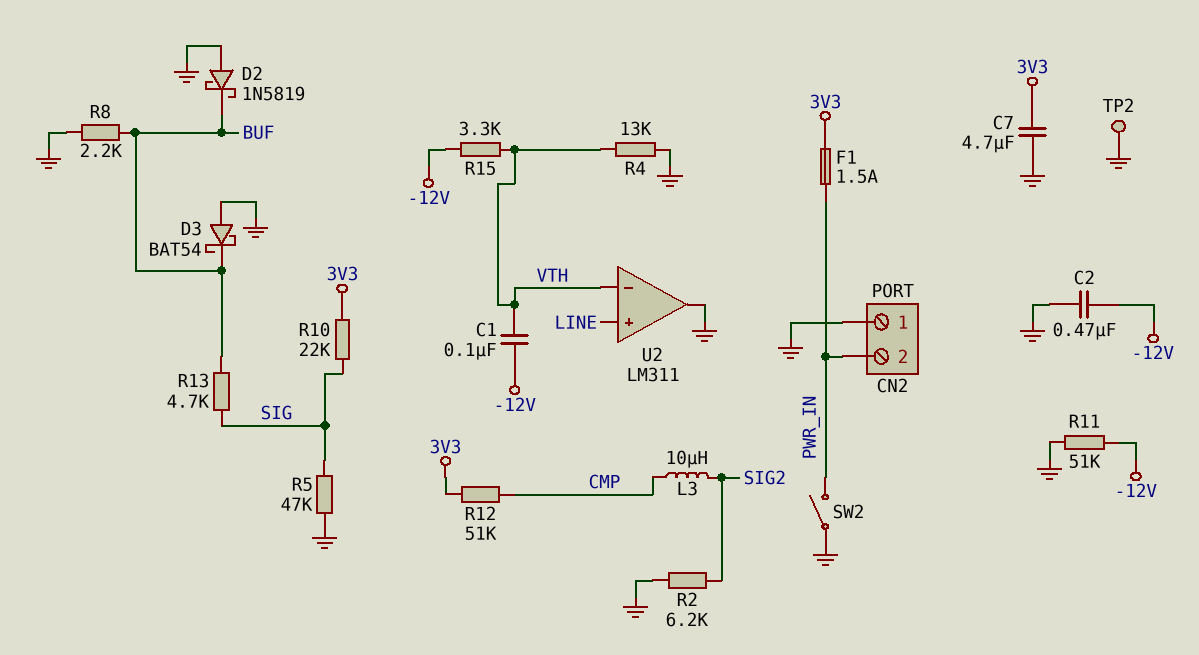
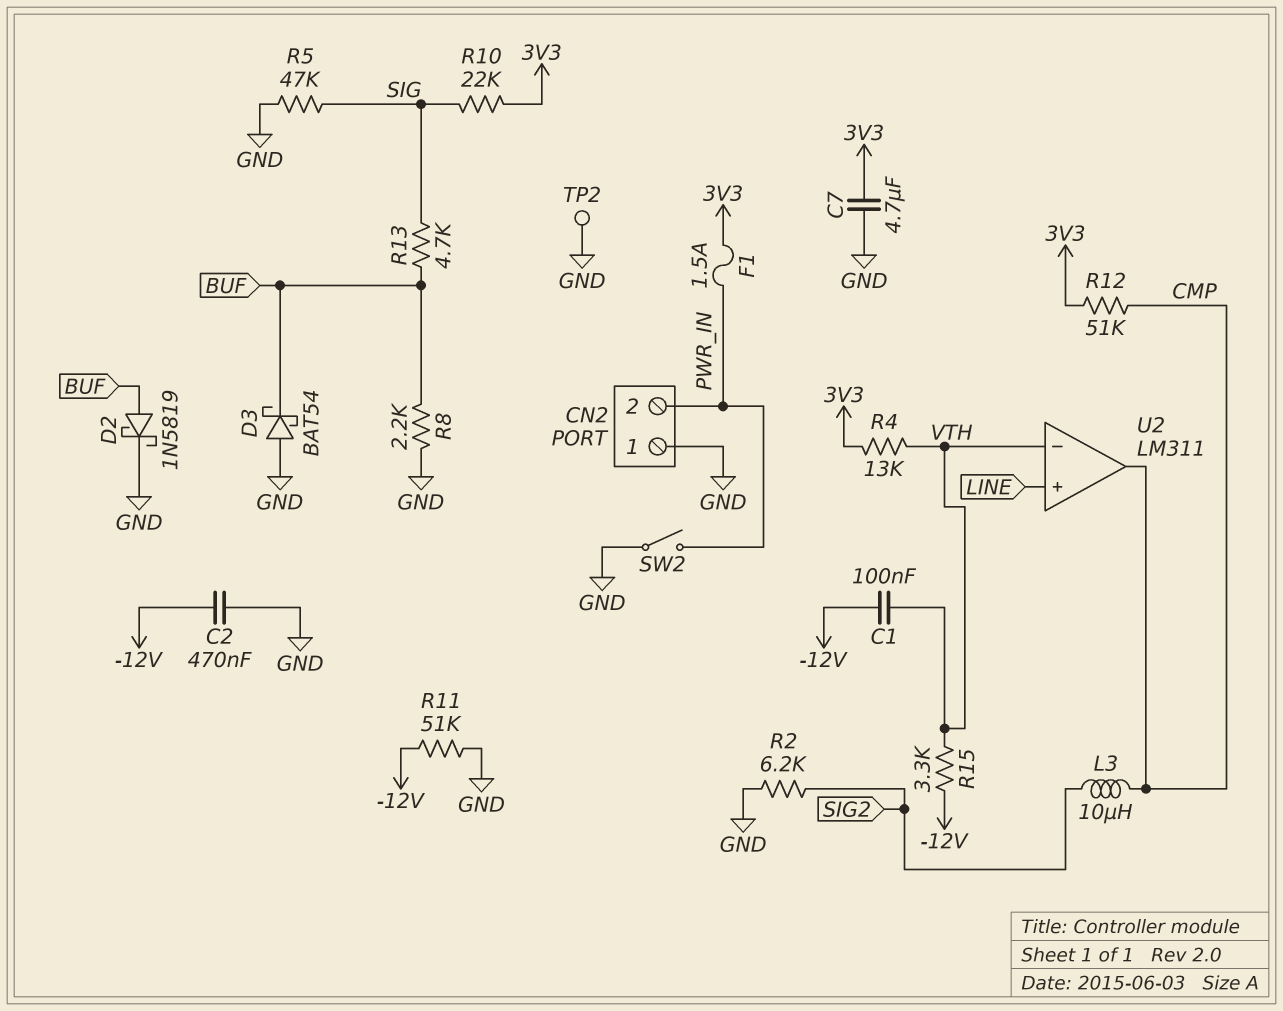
D2: schottky 1N5819 (A GND, K BUF) -> schottky 1N5819 (A BUF, K GND)
R4: 13k (GND, VTH) -> 13k (3V3, VTH)
U2 pin out: GND -> CMP

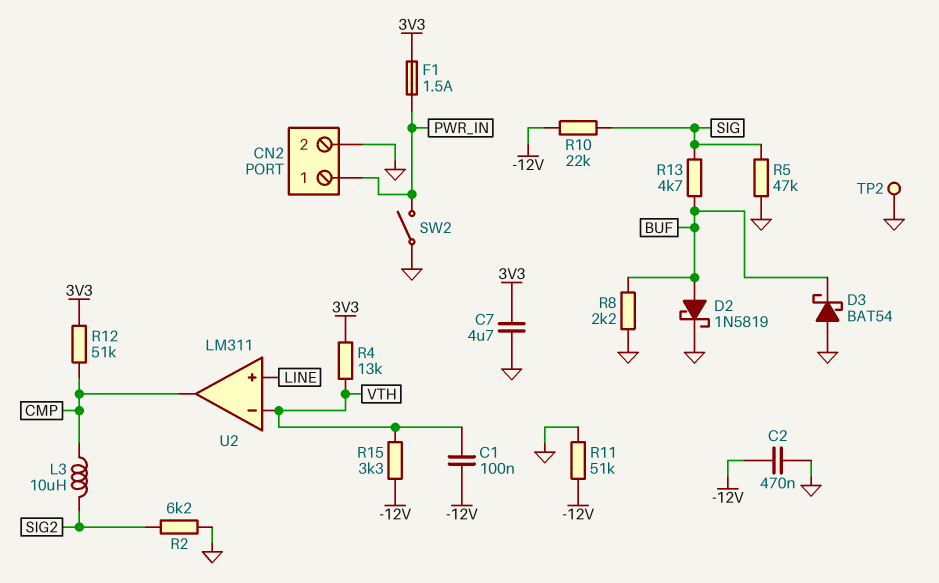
CN2 pin 1: GND -> PWR_IN
CN2 pin 2: PWR_IN -> GND
R10: 22k (3V3, SIG) -> 22k (-12V, SIG)

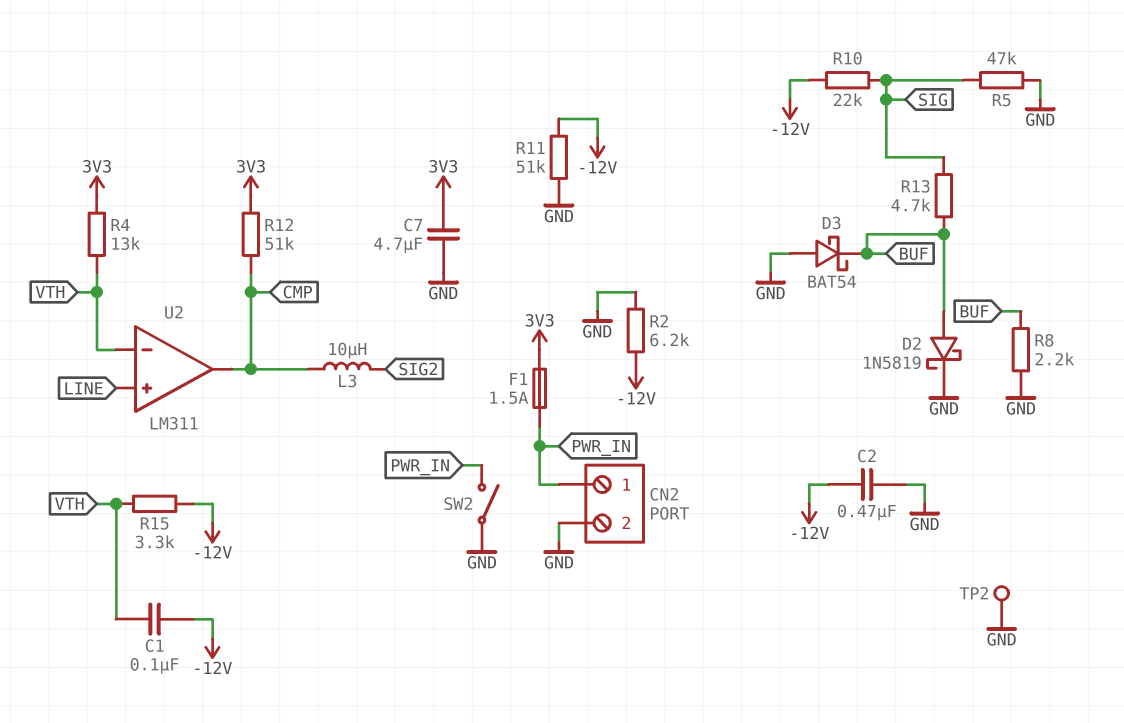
R2: 6.2k (GND, SIG2) -> 6.2k (-12V, GND)

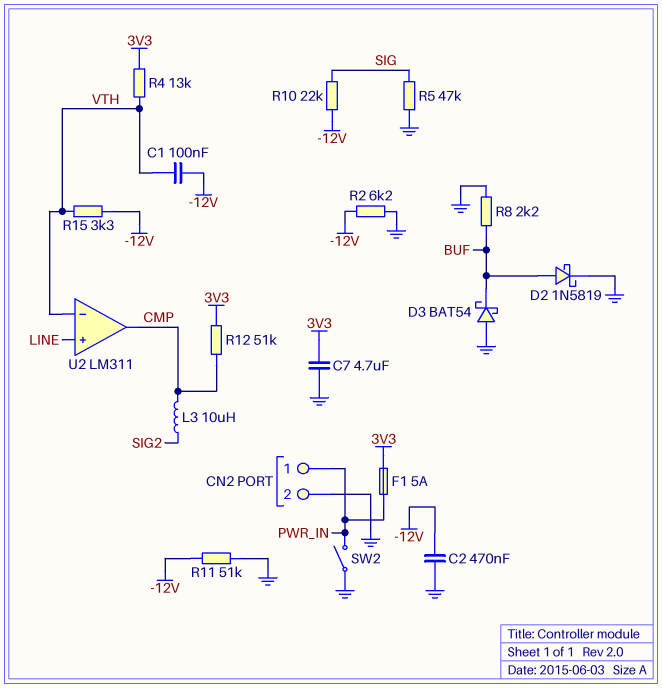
F1: 1.5A (3V3, PWR_IN) -> 5A (3V3, PWR_IN)
R13: 4.7k (BUF, SIG) -> none
TP2: test point (GND) -> none

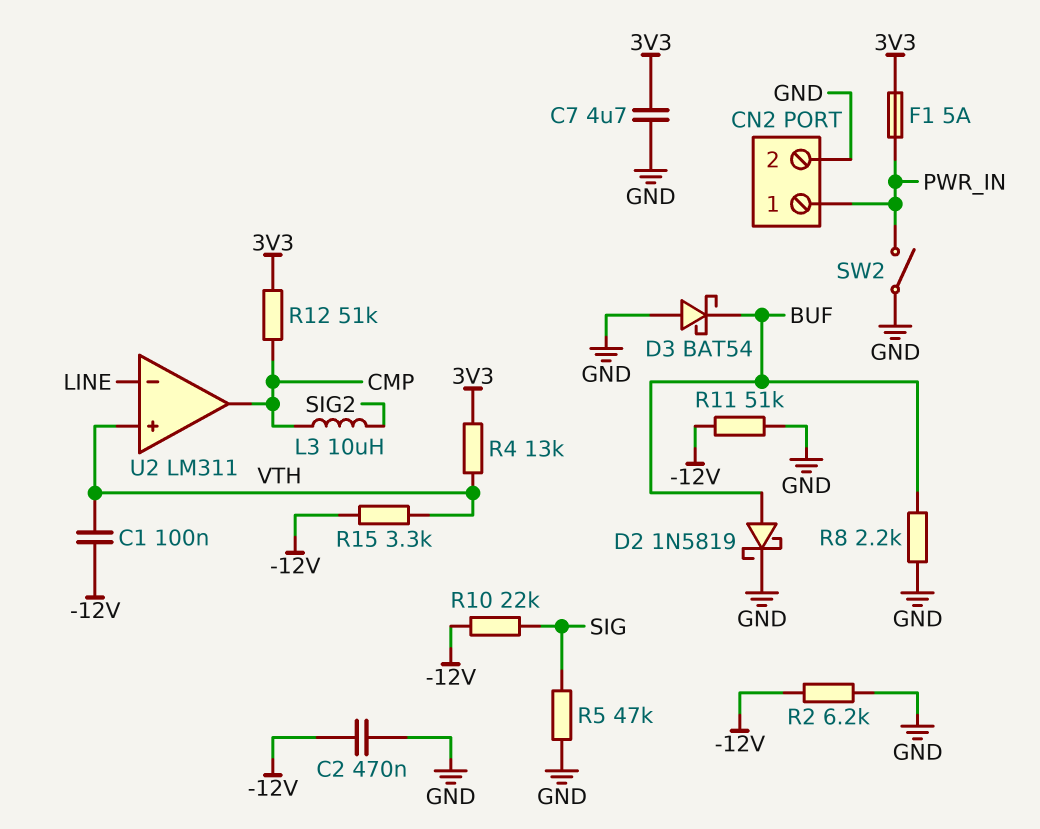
U2 pin in+: LINE -> VTH
U2 pin in-: VTH -> LINE

